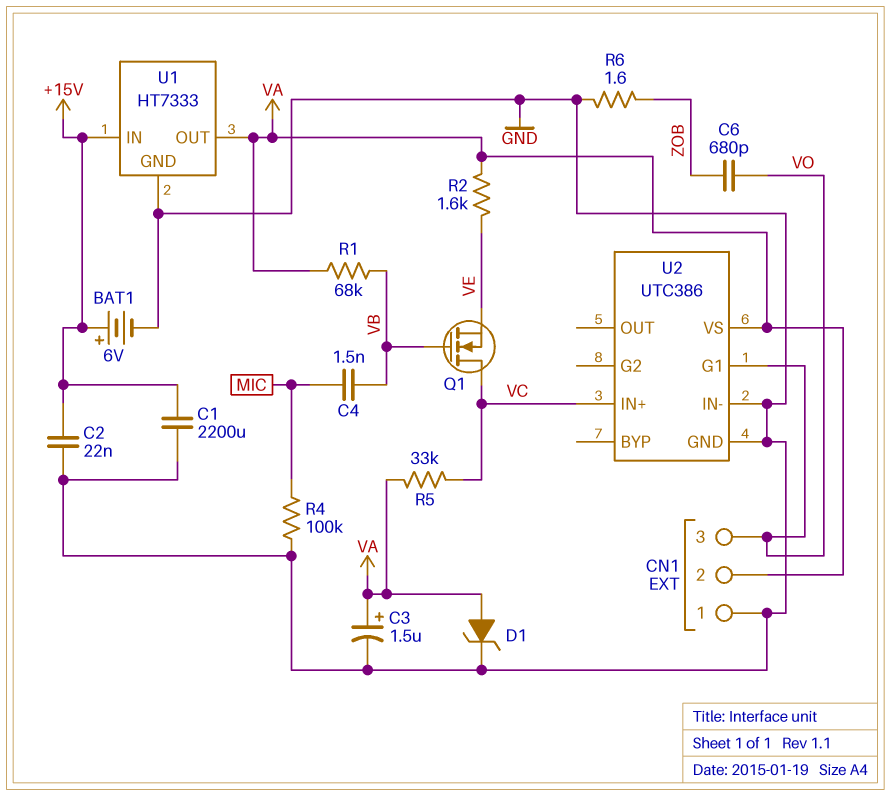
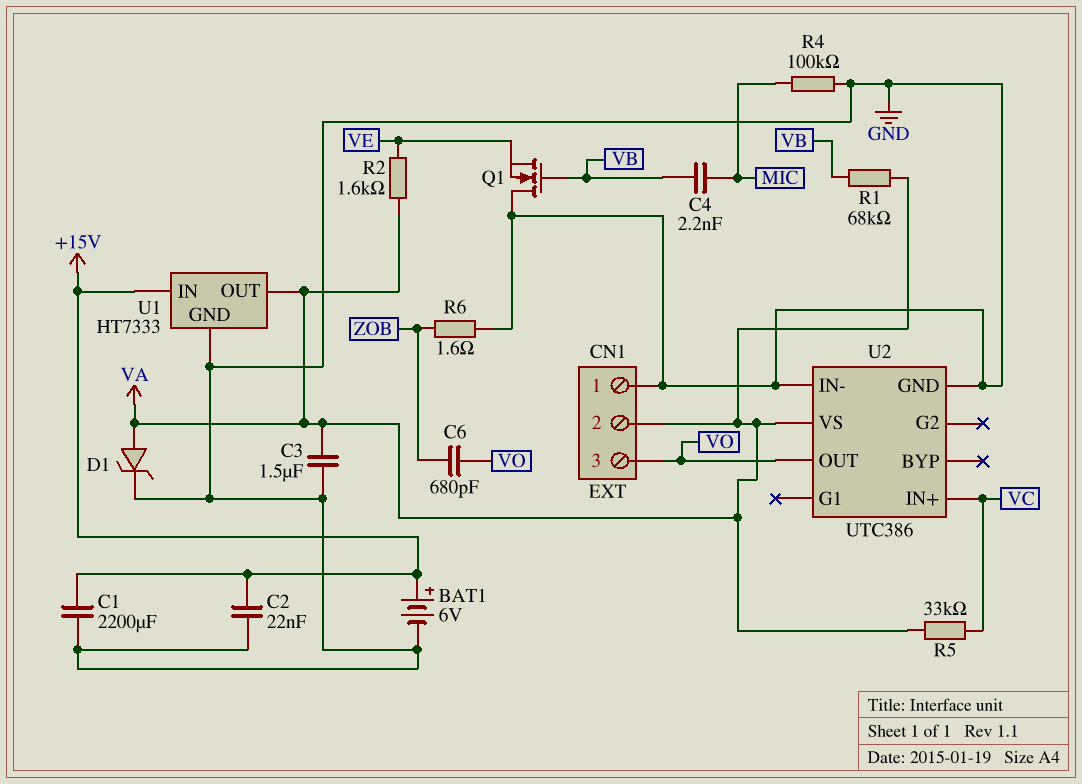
C3: 1.5uF (plus VA, minus GND) -> 1.5uF (GND, VA)
C4: 1.5nF (MIC, VB) -> 2.2nF (MIC, VB)
Q1: NMOS (G VB, D VC, S VE) -> NMOS (G VB, D GND, S VE)
U2 pin G1: VO -> none
U2 pin OUT: none -> VO

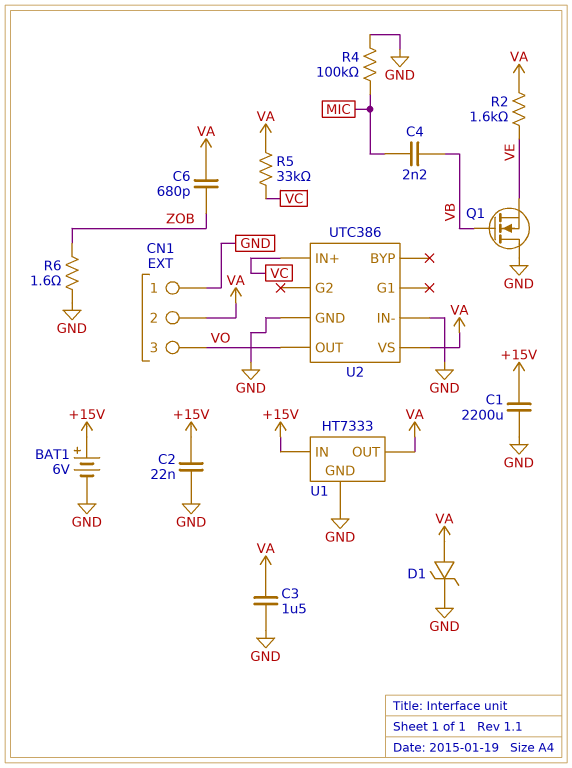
C6: 680pF (VO, ZOB) -> 680pF (VA, ZOB)
R1: 68k (VA, VB) -> none

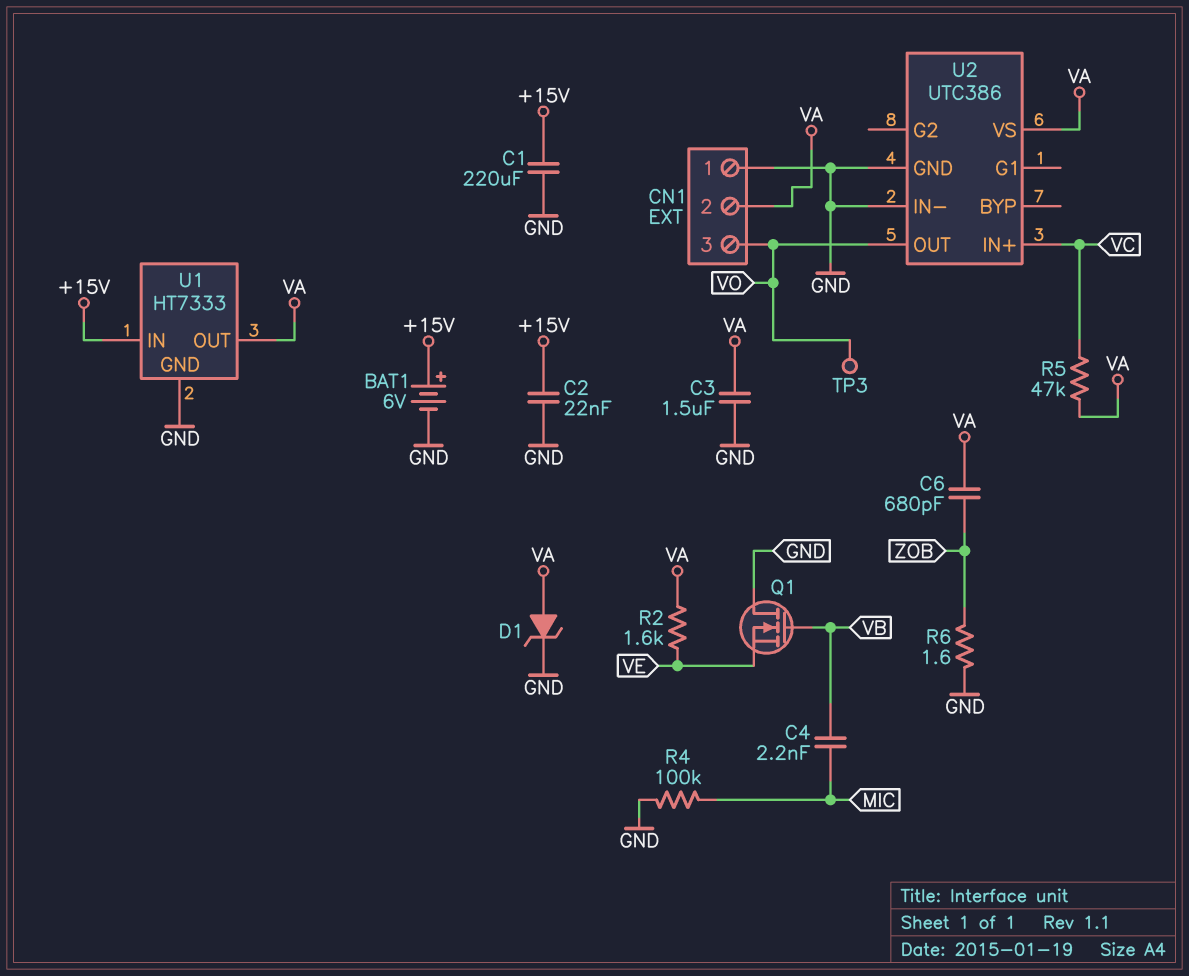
C1: 2200uF (+15V, GND) -> 220uF (+15V, GND)
R5: 33k (VA, VC) -> 47k (VA, VC)
TP3: none -> test point (VO)

